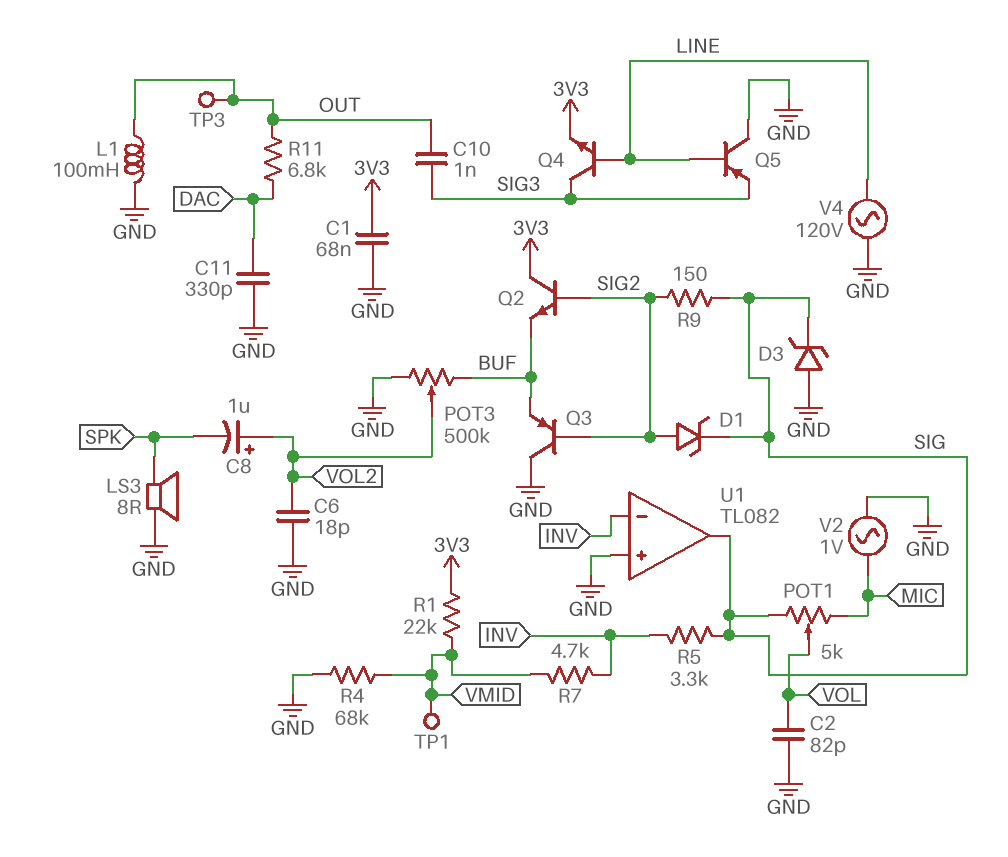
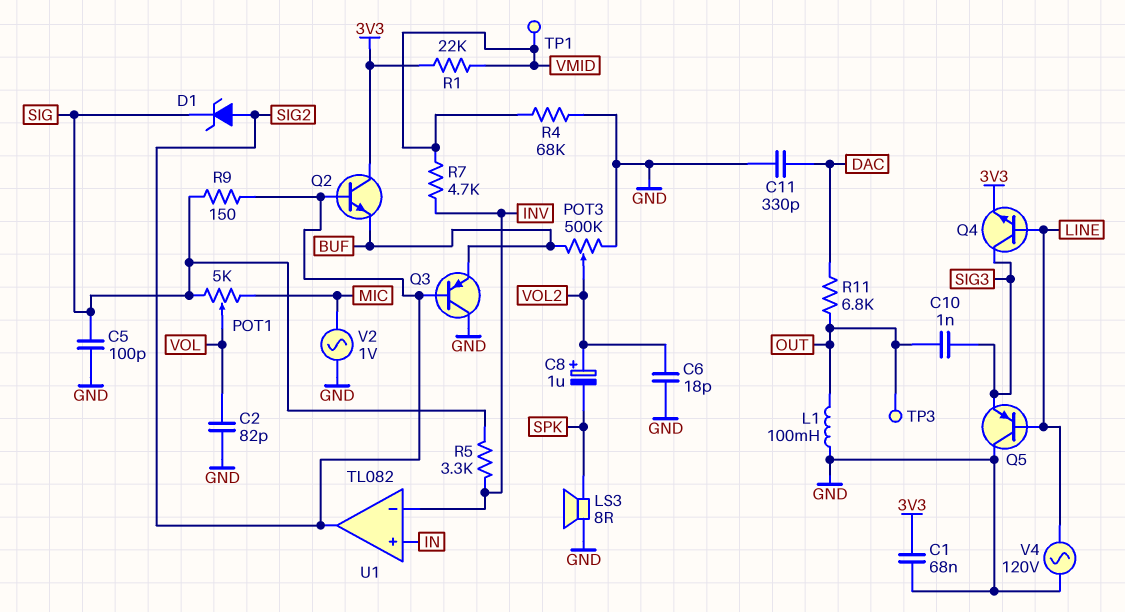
C5: none -> 100pF (GND, SIG)
D3: zener (A GND, K SIG) -> none
U1 pin in+: GND -> IN
U1 pin out: SIG -> SIG2

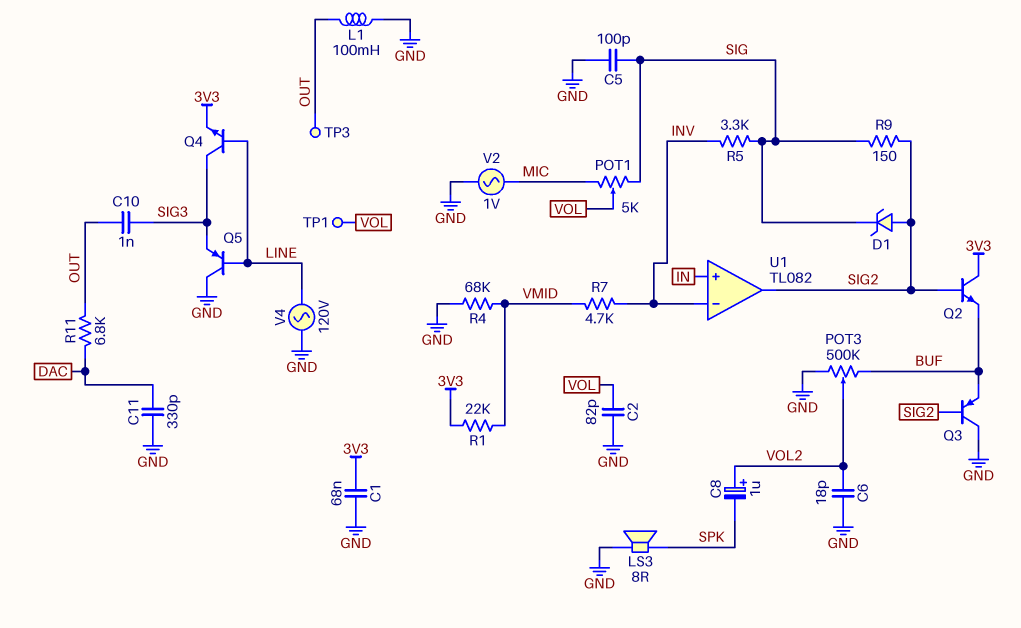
TP1: test point (VMID) -> test point (VOL)

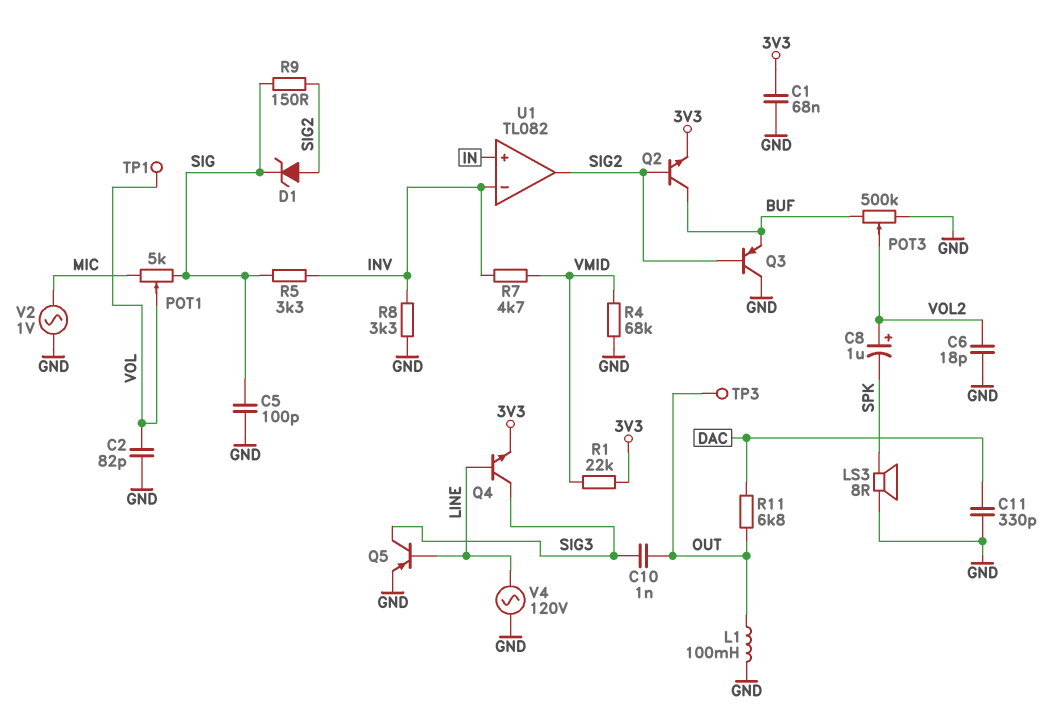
Q2: NPN (B SIG2, C 3V3, E BUF) -> NPN (B SIG2, C BUF, E 3V3)
Q5: PNP (B LINE, C GND, E SIG3) -> PNP (B LINE, C SIG3, E GND)
R8: none -> 3.3k (GND, INV)

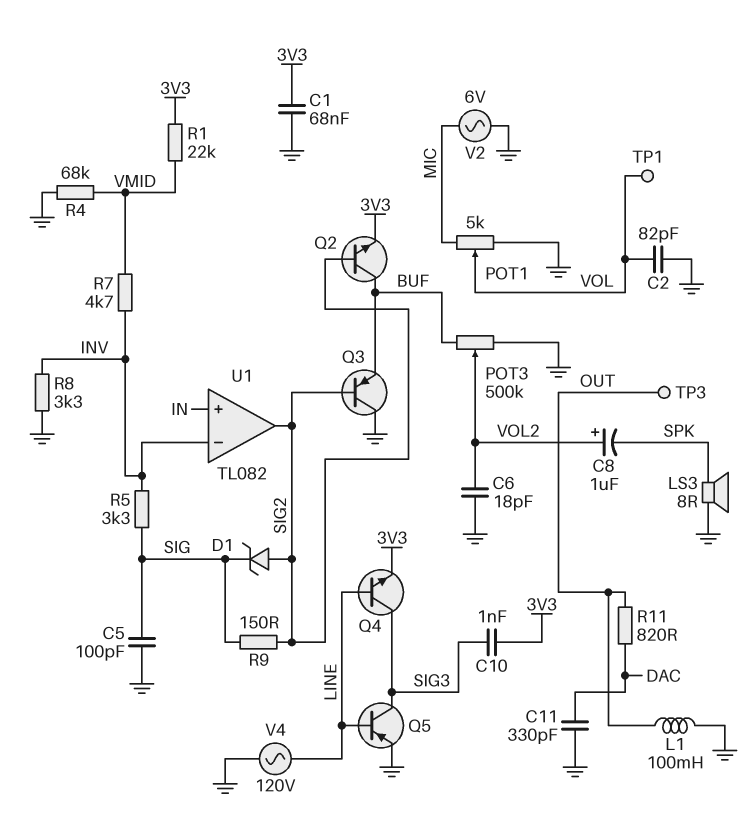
C10: 1nF (OUT, SIG3) -> 1nF (3V3, SIG3)
POT1: 5k (MIC, SIG, wiper VOL) -> 5k (GND, MIC, wiper VOL)
R11: 6.8k (DAC, OUT) -> 820 (DAC, OUT)
V2: AC 1V (GND, MIC) -> AC 6V (GND, MIC)

